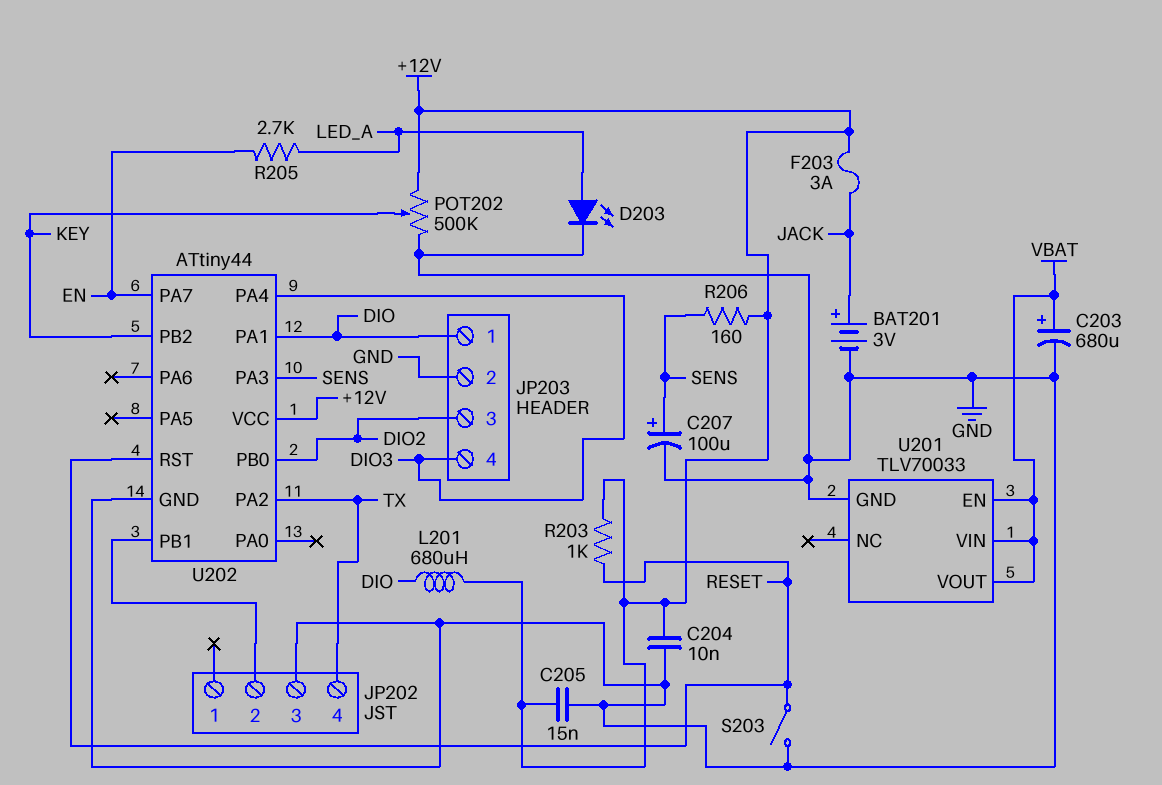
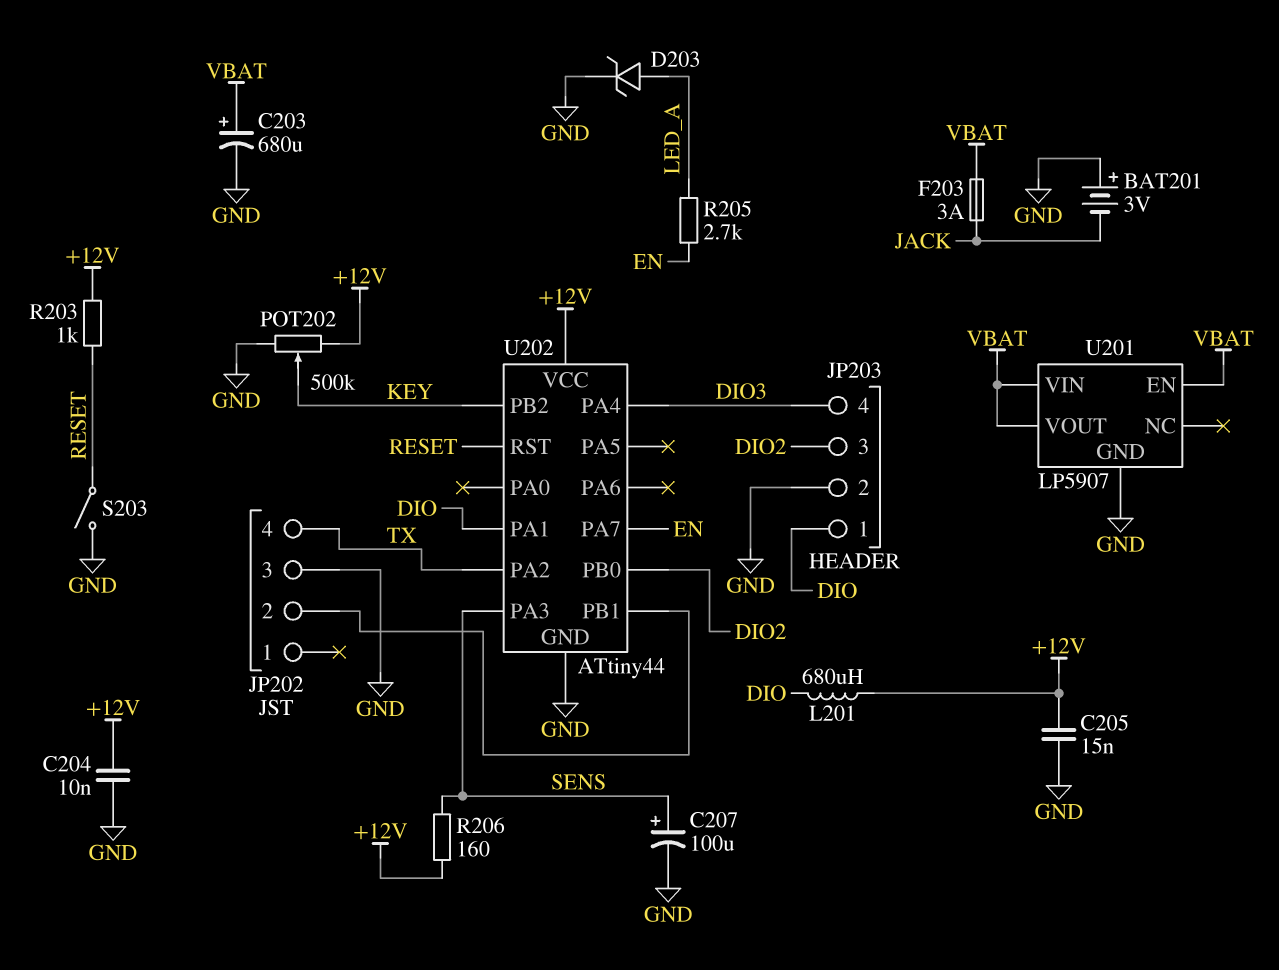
BAT201: 3V (plus JACK, minus GND) -> 3V (plus GND, minus JACK)
D203: LED (A LED_A, K GND) -> zener (A LED_A, K GND)
F203: 3A (+12V, JACK) -> 3A (JACK, VBAT)
U201: TLV70033 -> LP5907

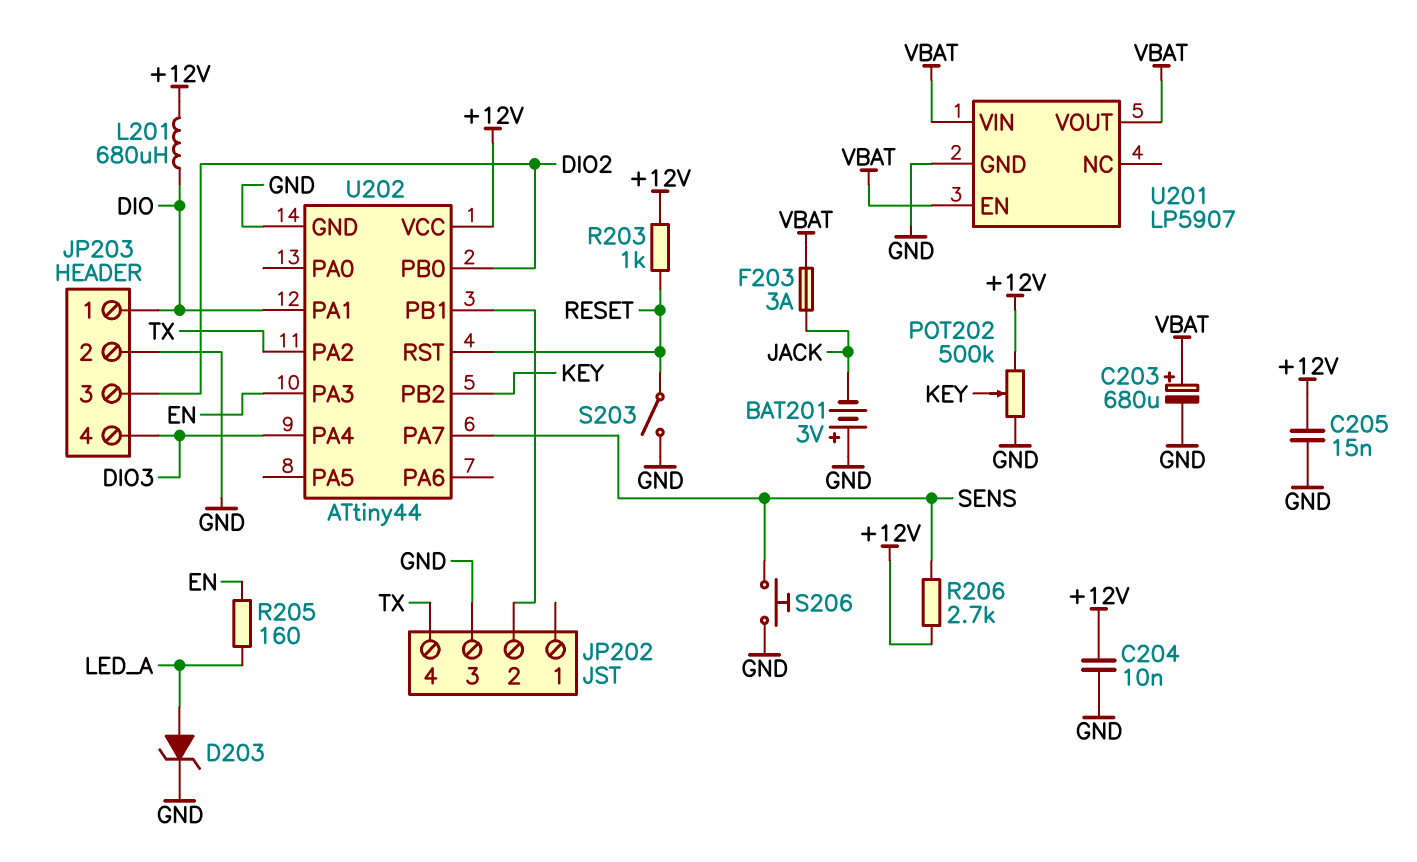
C207: 100uF (plus SENS, minus GND) -> none
R205: 2.7k (EN, LED_A) -> 160 (EN, LED_A)
R206: 160 (+12V, SENS) -> 2.7k (+12V, SENS)
S206: none -> button (GND, SENS)
U202 pin PA3: SENS -> EN
U202 pin PA7: EN -> SENS

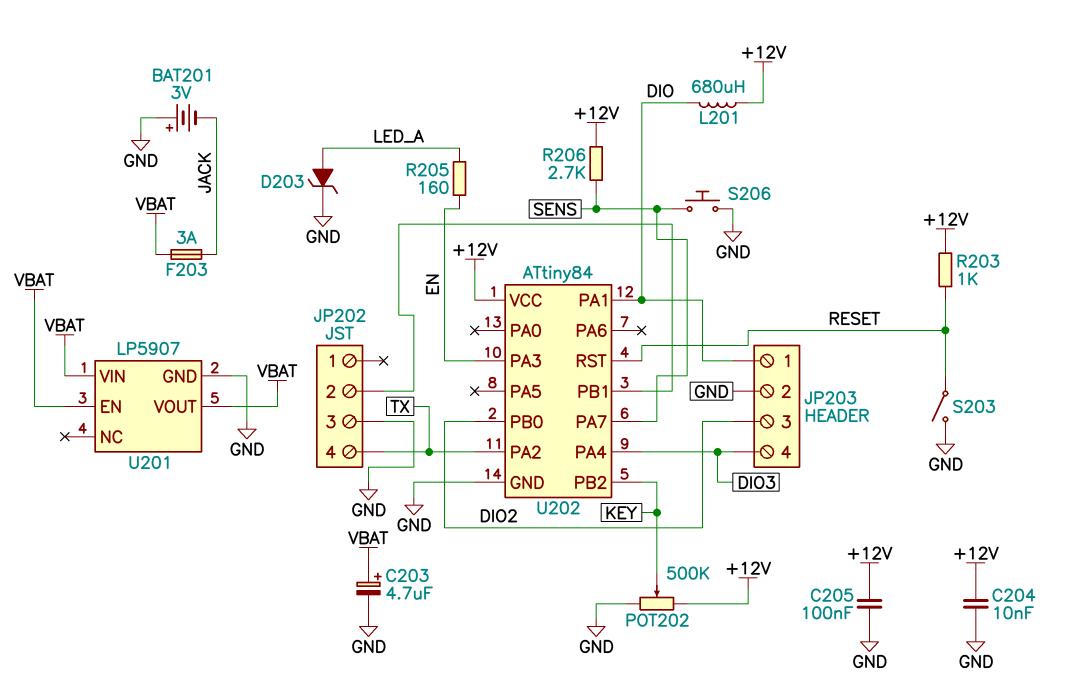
C203: 680uF (plus VBAT, minus GND) -> 4.7uF (plus VBAT, minus GND)
C205: 15nF (+12V, GND) -> 100nF (+12V, GND)
U202: ATtiny44 -> ATtiny84

